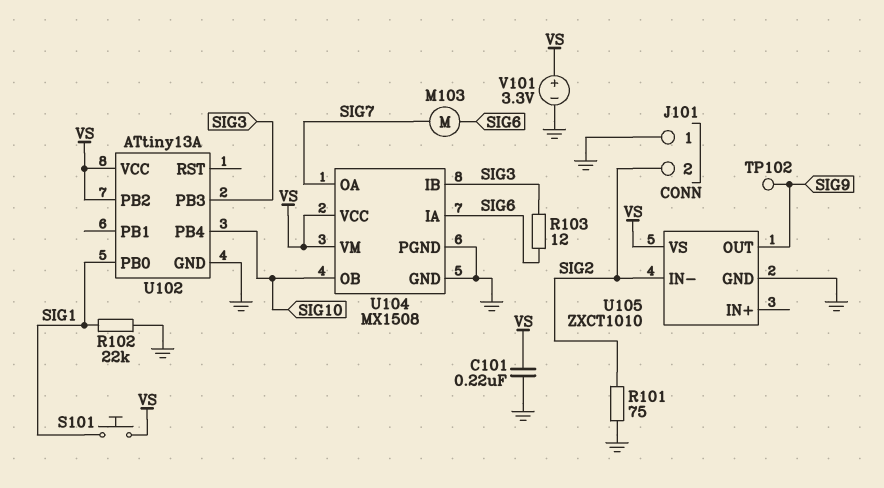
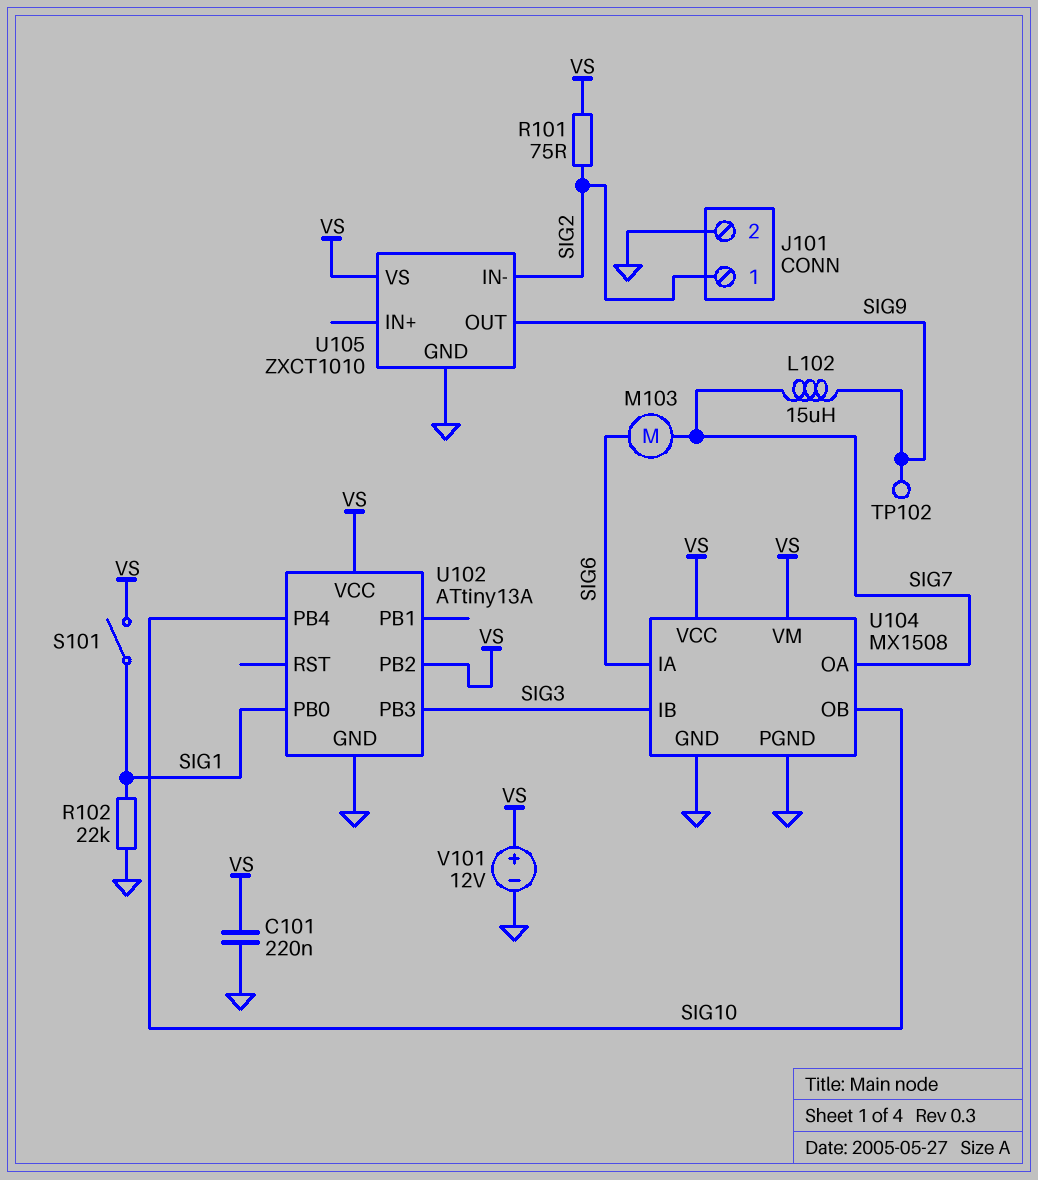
J101 pin 1: GND -> SIG2
J101 pin 2: SIG2 -> GND
L102: none -> 15uH (SIG7, SIG9)
R101: 75 (GND, SIG2) -> 75 (SIG2, VS)
R103: 12 (SIG3, SIG6) -> none
S101: button (SIG1, VS) -> switch (SIG1, VS)
V101: 3.3V (plus VS, minus GND) -> 12V (plus VS, minus GND)

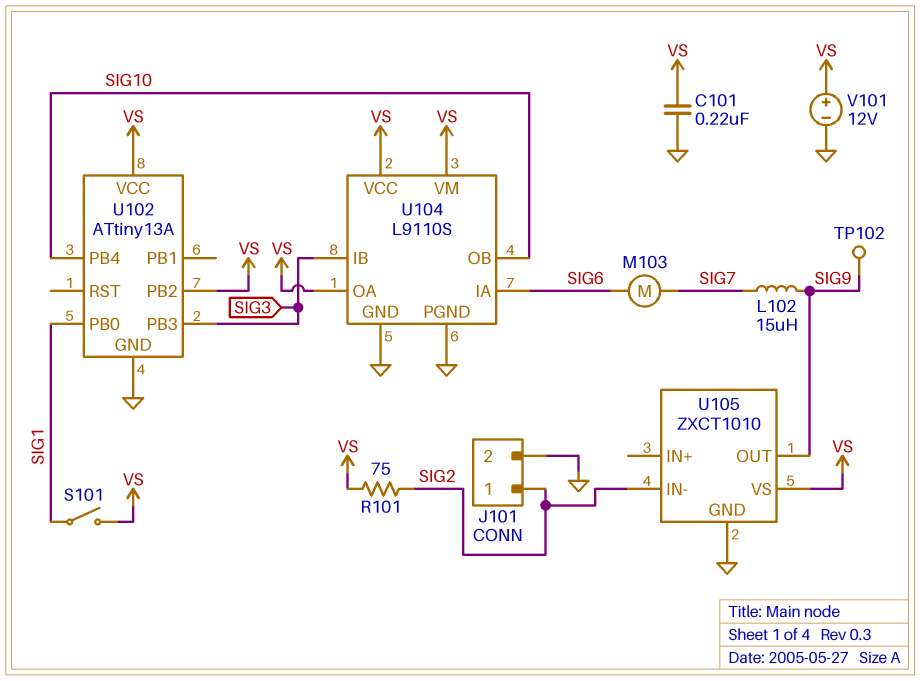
R102: 22k (GND, SIG1) -> none
U104: MX1508 -> L9110S
U104 pin OA: SIG7 -> VS

